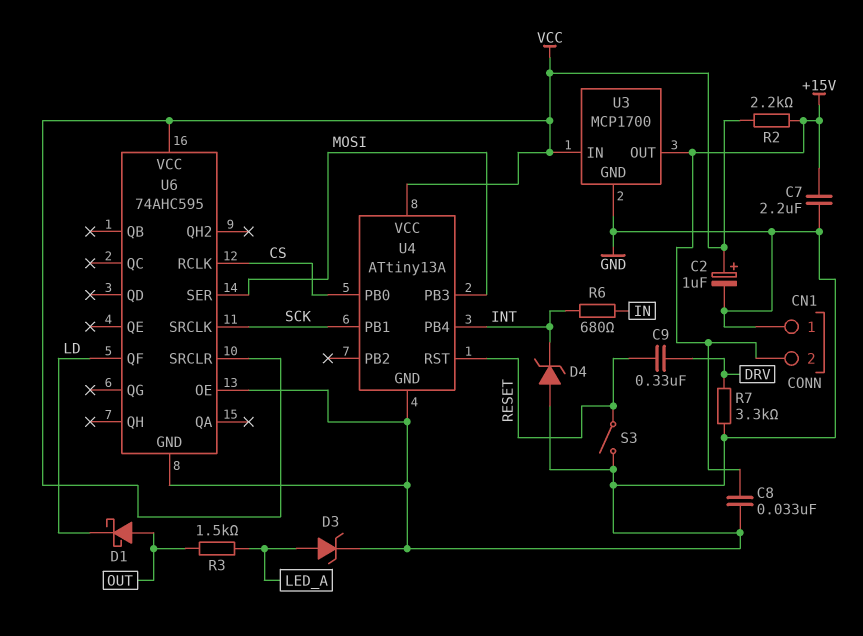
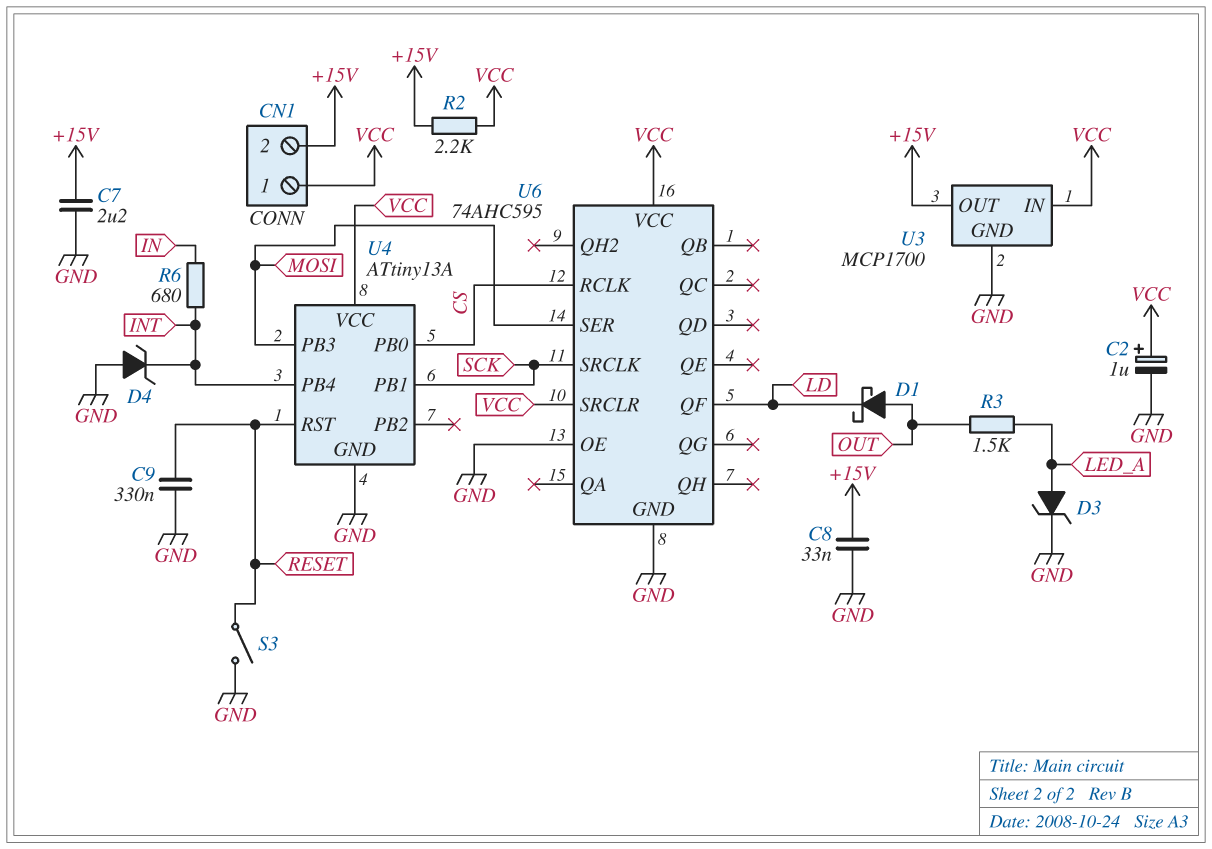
C9: 330nF (DRV, RESET) -> 330nF (GND, RESET)
CN1 pin 1: GND -> VCC
R7: 3.3k (DRV, GND) -> none

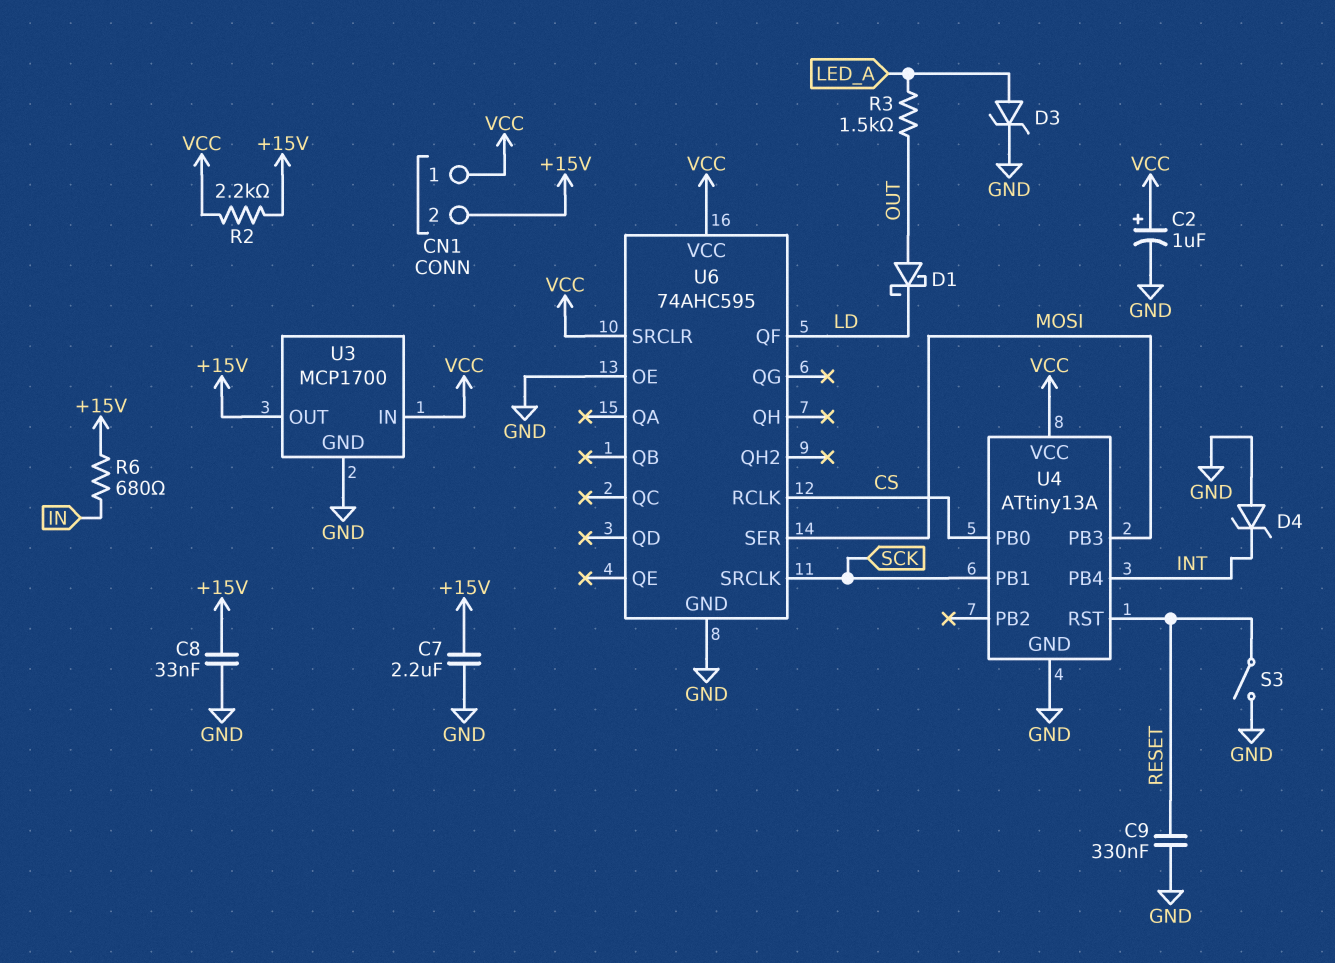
R6: 680 (IN, INT) -> 680 (+15V, IN)

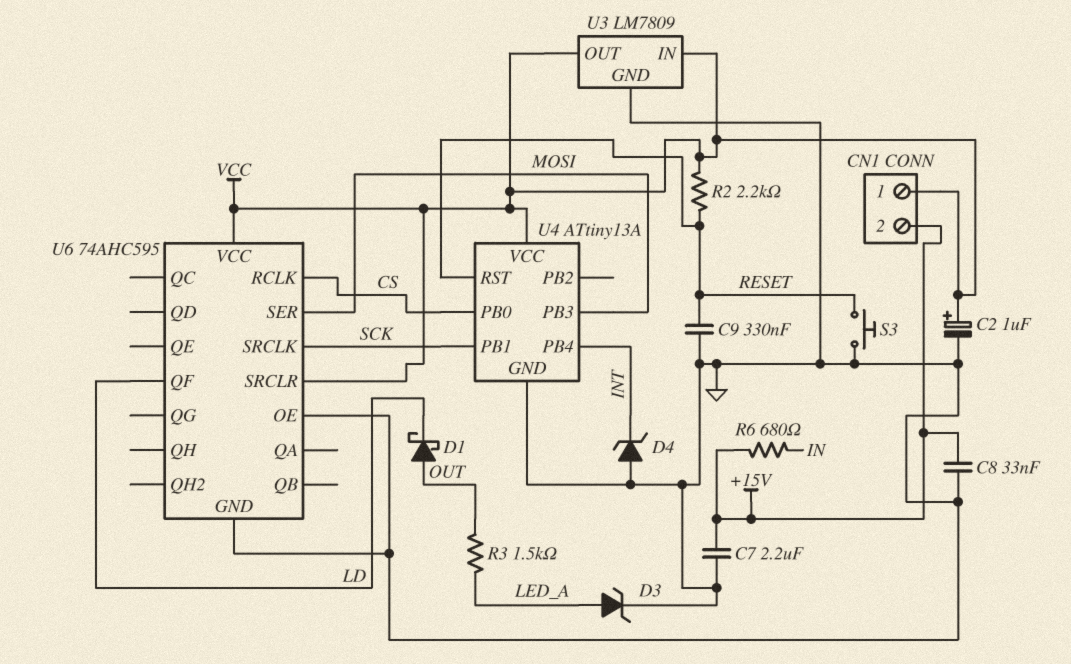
R2: 2.2k (+15V, VCC) -> 2.2k (RESET, VCC)
S3: switch (GND, RESET) -> button (GND, RESET)
U3: MCP1700 -> LM7809
U3 pin OUT: +15V -> VCC

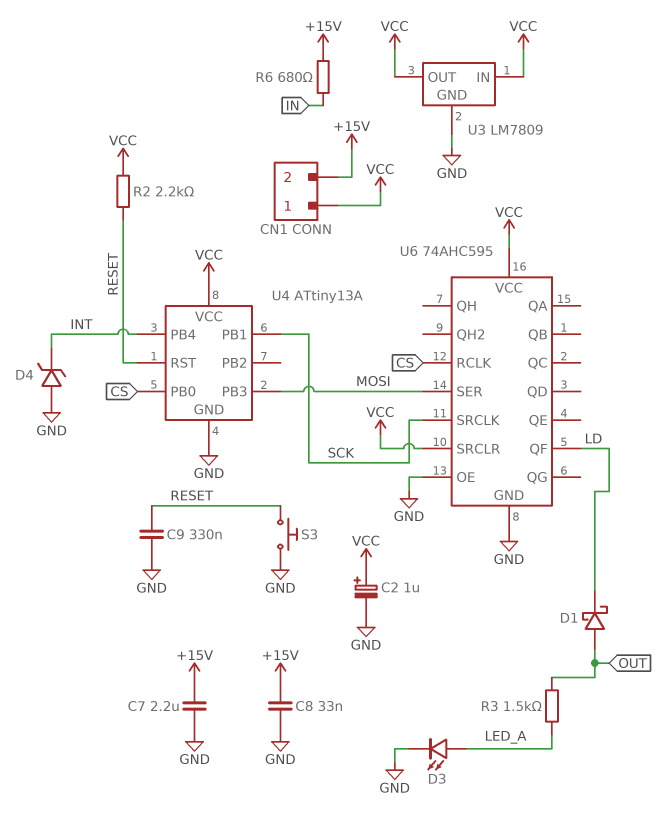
D3: zener (A LED_A, K GND) -> LED (A LED_A, K GND)

